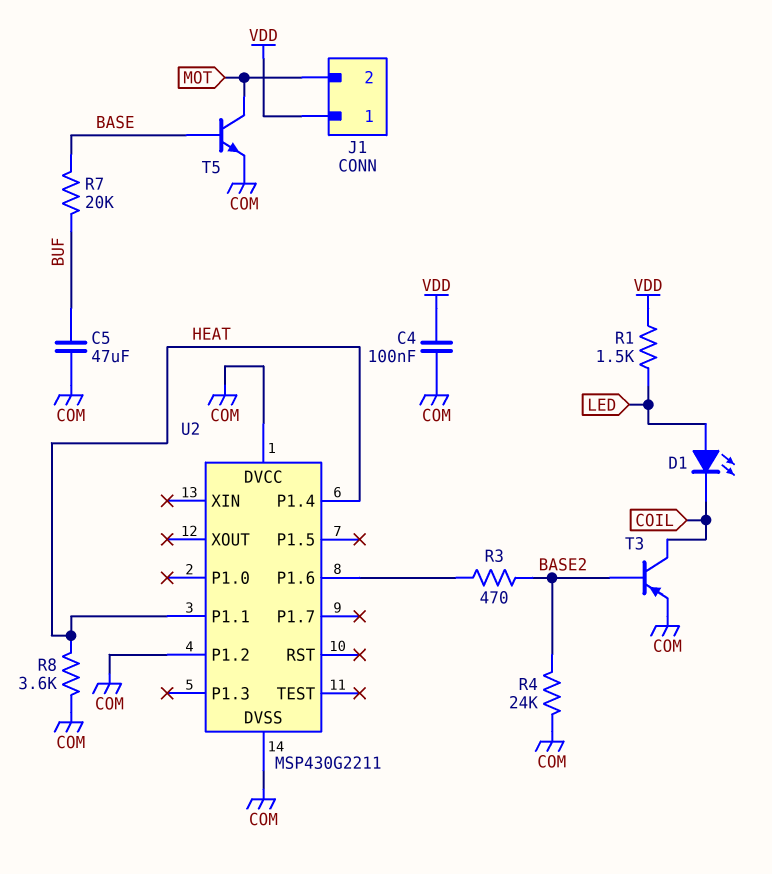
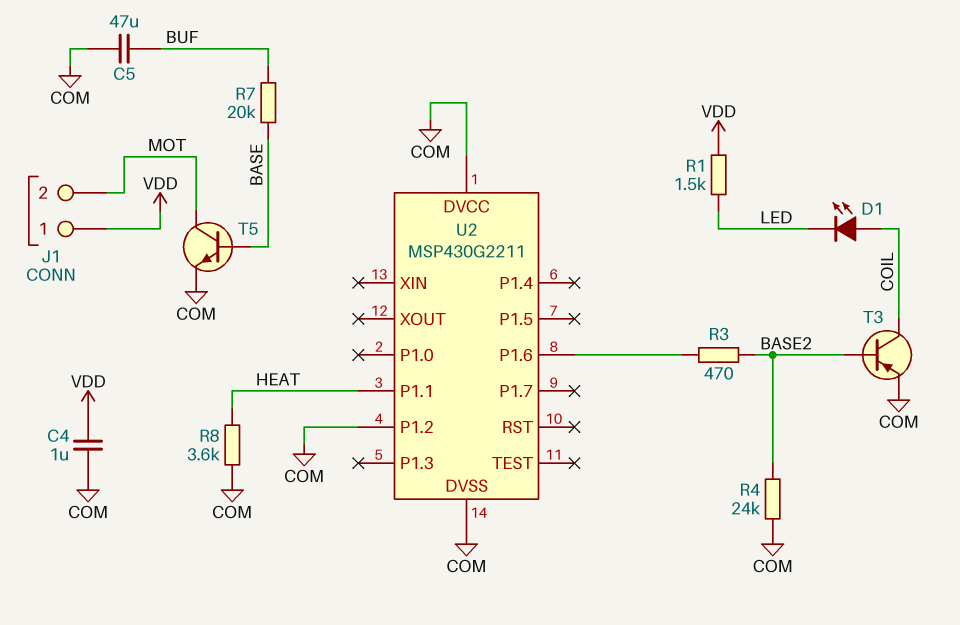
C4: 100nF (COM, VDD) -> 1uF (COM, VDD)
D1: LED (A LED, K COIL) -> LED (A COIL, K LED)
U2 pin P1.4: HEAT -> none

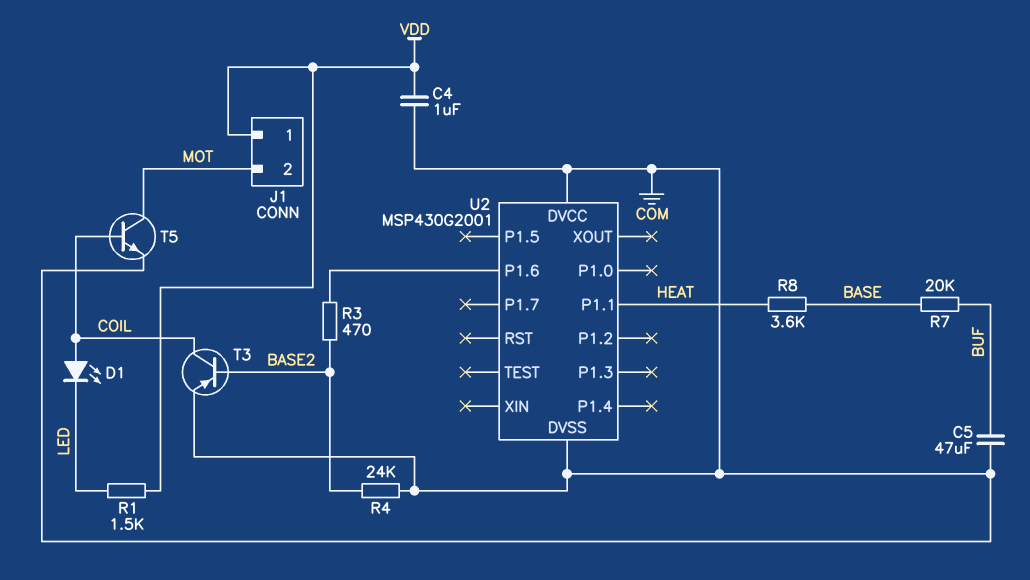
R8: 3.6k (COM, HEAT) -> 3.6k (BASE, HEAT)
T5: NPN (B BASE, C MOT, E COM) -> NPN (B COIL, C MOT, E COM)
U2: MSP430G2211 -> MSP430G2001
U2 pin P1.2: COM -> none

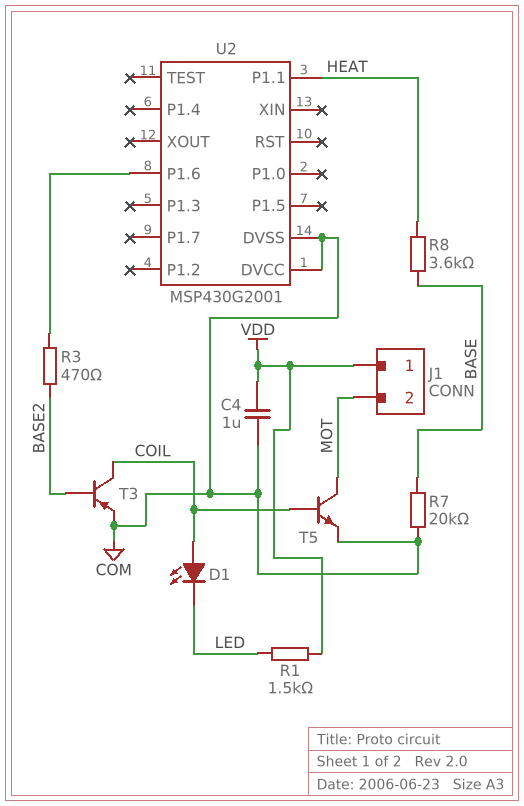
C5: 47uF (BUF, COM) -> none
R4: 24k (BASE2, COM) -> none
R7: 20k (BASE, BUF) -> 20k (BASE, COM)

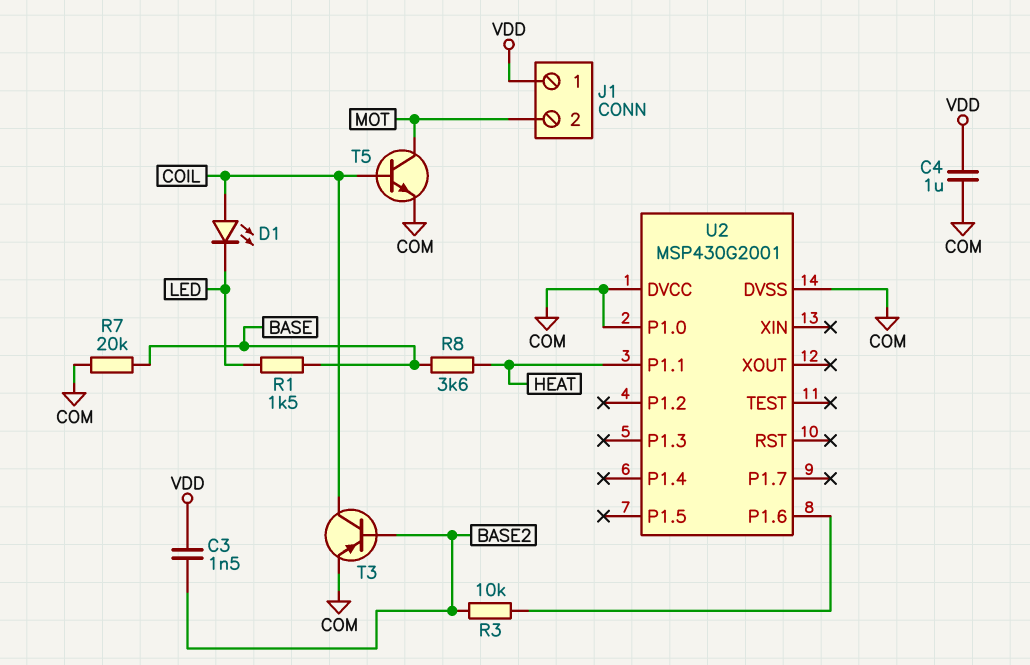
C3: none -> 1.5nF (BASE2, VDD)
R1: 1.5k (LED, VDD) -> 1.5k (BASE, LED)
R3: 470 (BASE2, U2/P1.6) -> 10k (BASE2, U2/P1.6)
U2 pin P1.0: none -> COM

